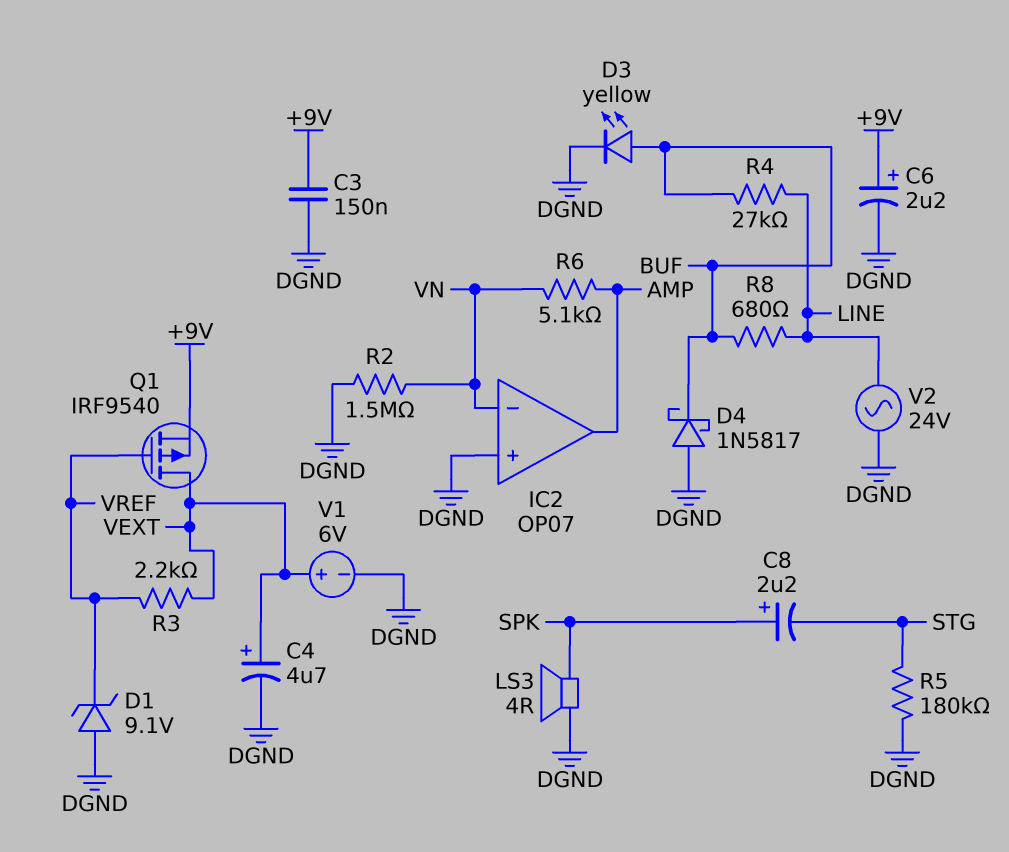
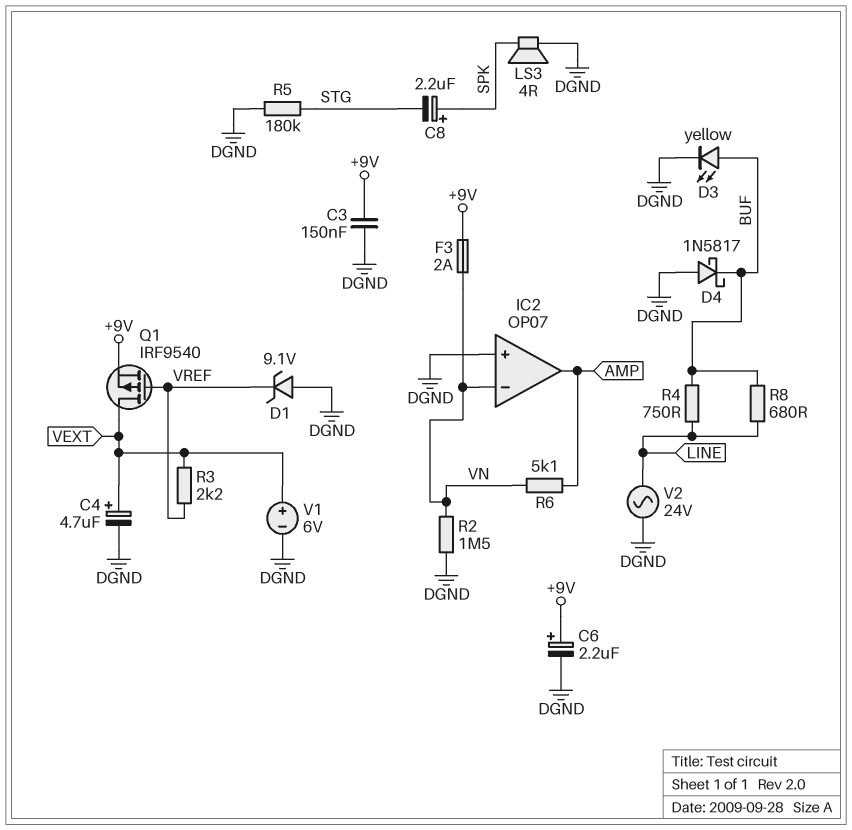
F3: none -> 2A (+9V, VN)
R4: 27k (BUF, LINE) -> 750 (BUF, LINE)

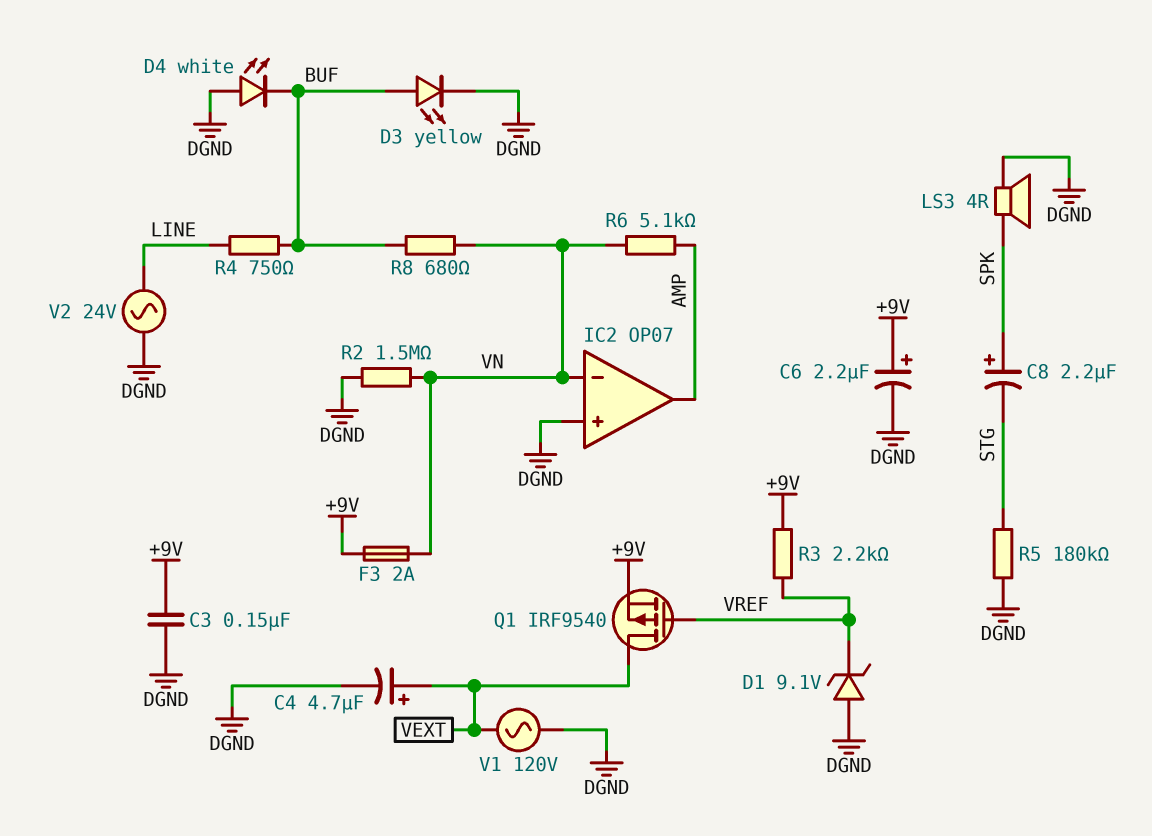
D4: schottky 1N5817 (A DGND, K BUF) -> LED white (A DGND, K BUF)
R3: 2.2k (VEXT, VREF) -> 2.2k (+9V, VREF)
R8: 680 (BUF, LINE) -> 680 (BUF, VN)
V1: 6V (plus VEXT, minus DGND) -> AC 120V (DGND, VEXT)

